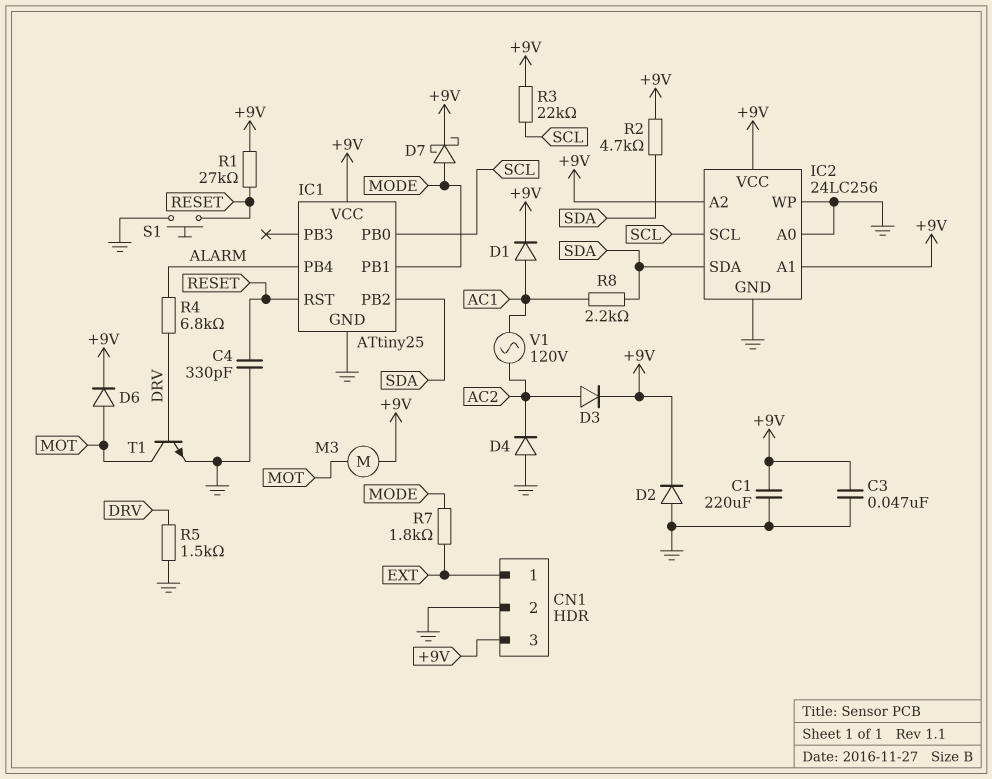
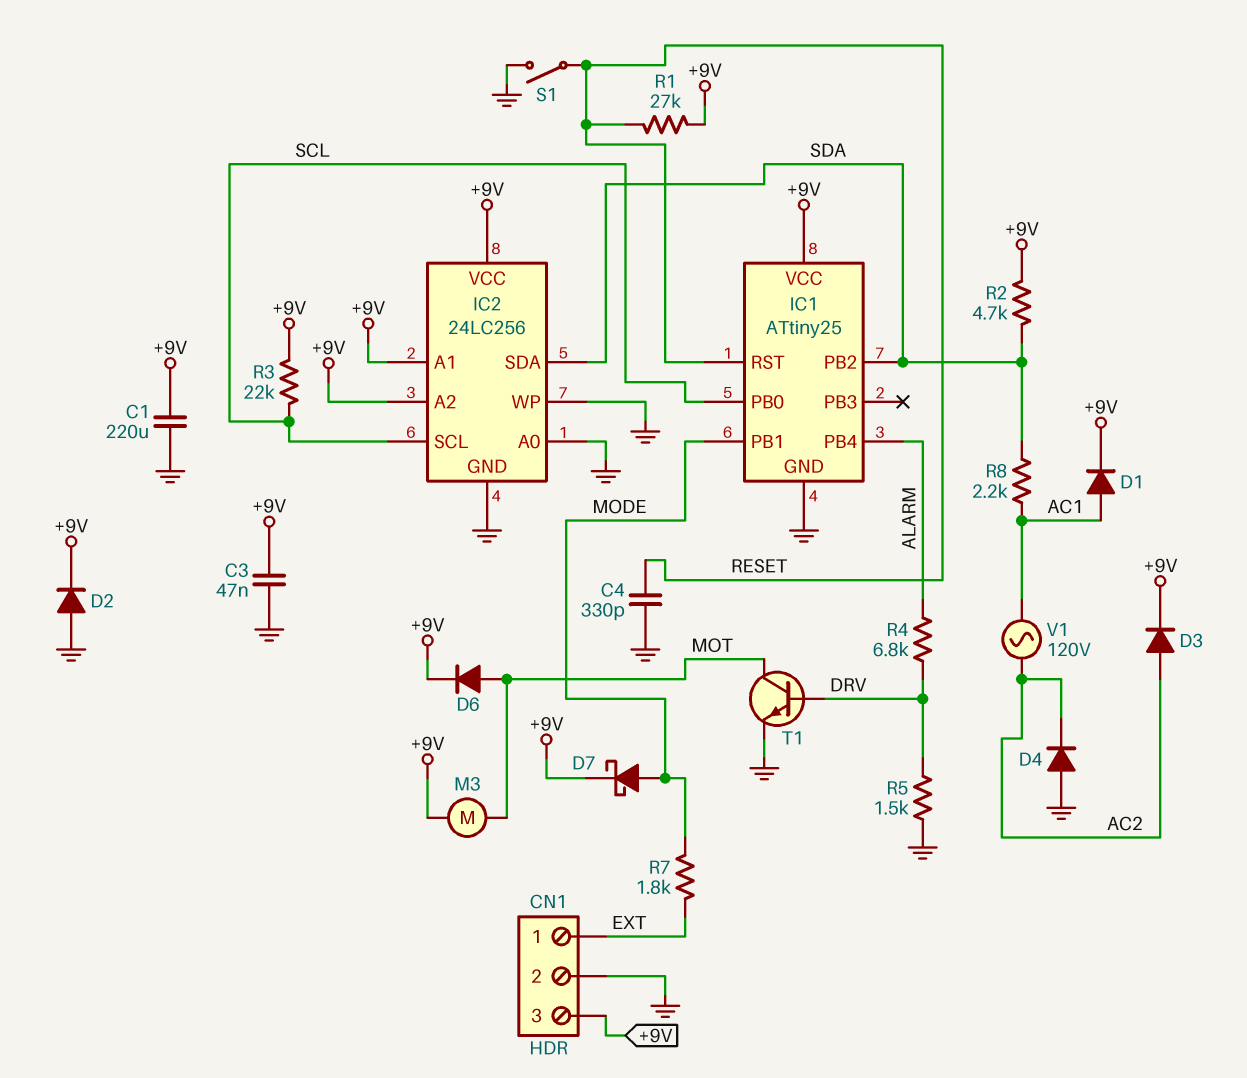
S1: button (GND, RESET) -> switch (GND, RESET)

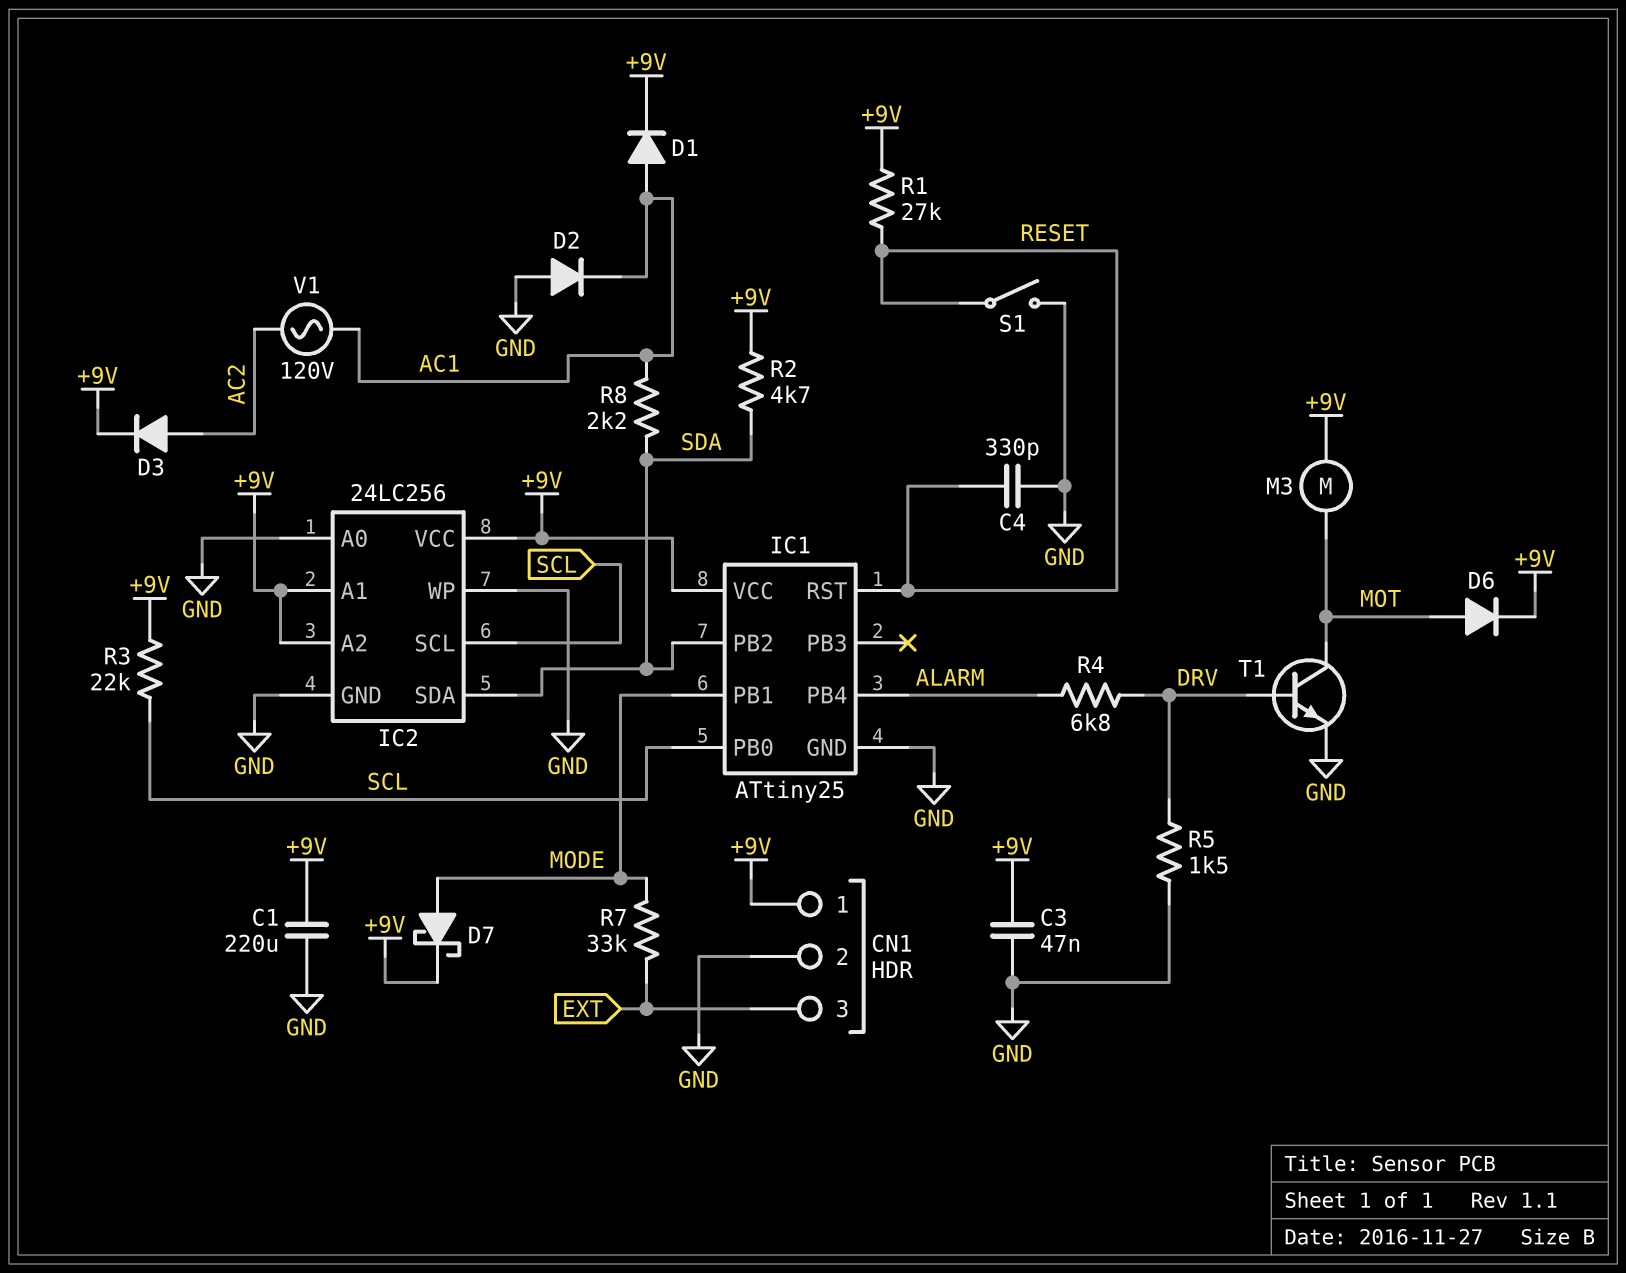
CN1 pin 1: EXT -> +9V
CN1 pin 3: +9V -> EXT
D2: diode (A GND, K +9V) -> diode (A GND, K AC1)
D4: diode (A GND, K AC2) -> none
R7: 1.8k (EXT, MODE) -> 33k (EXT, MODE)

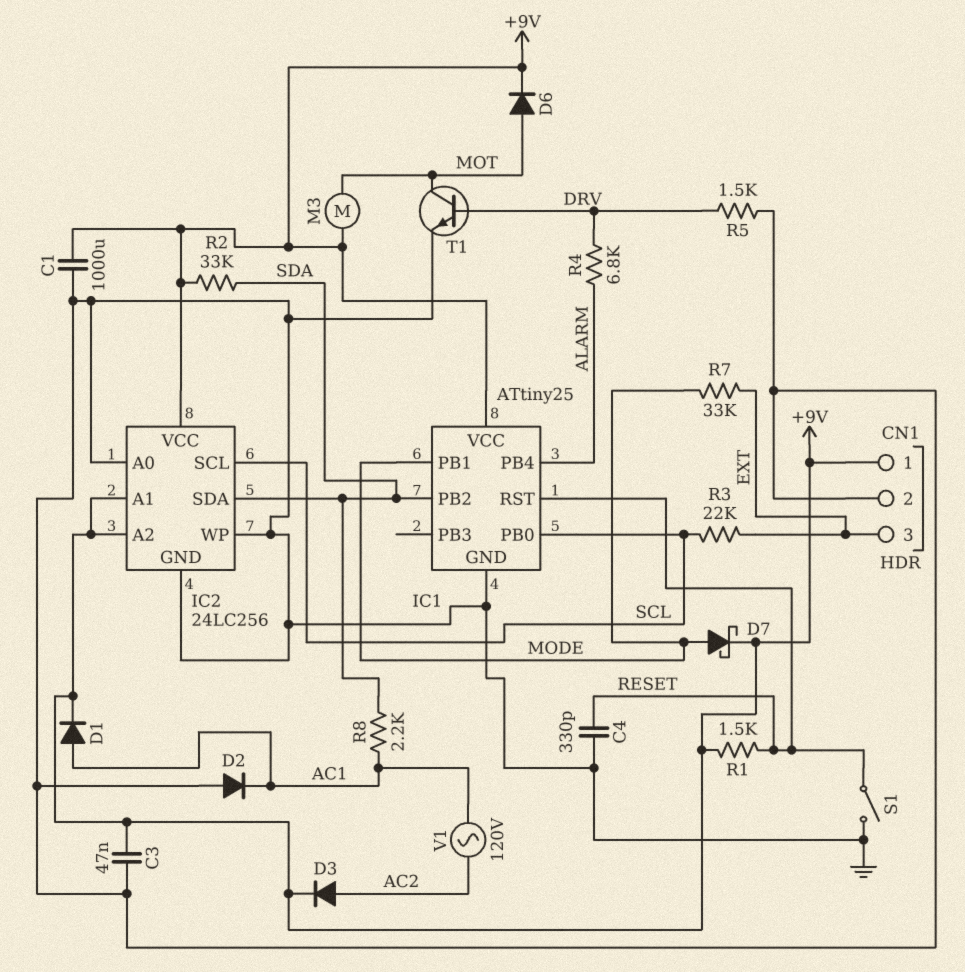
C1: 220uF (+9V, GND) -> 1000uF (+9V, GND)
R1: 27k (+9V, RESET) -> 1.5k (+9V, RESET)
R2: 4.7k (+9V, SDA) -> 33k (+9V, SDA)
R3: 22k (+9V, SCL) -> 22k (EXT, SCL)

